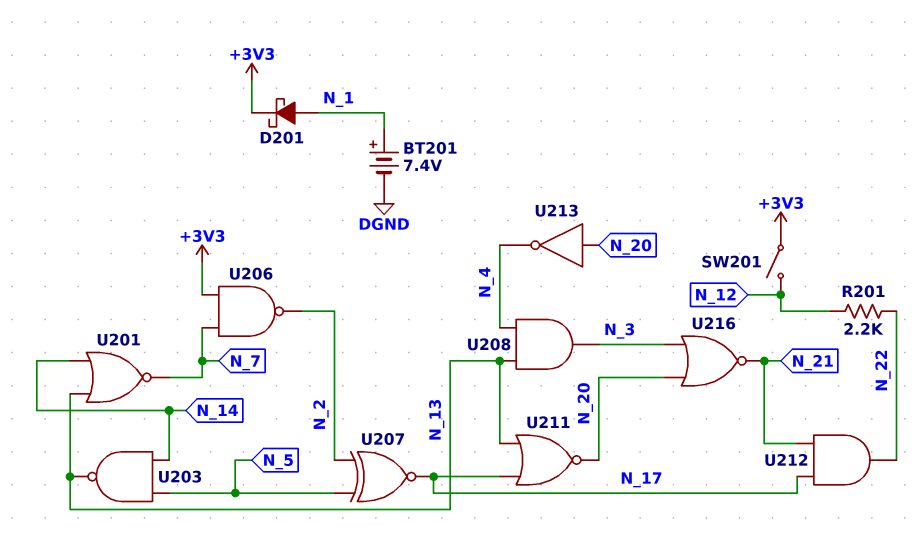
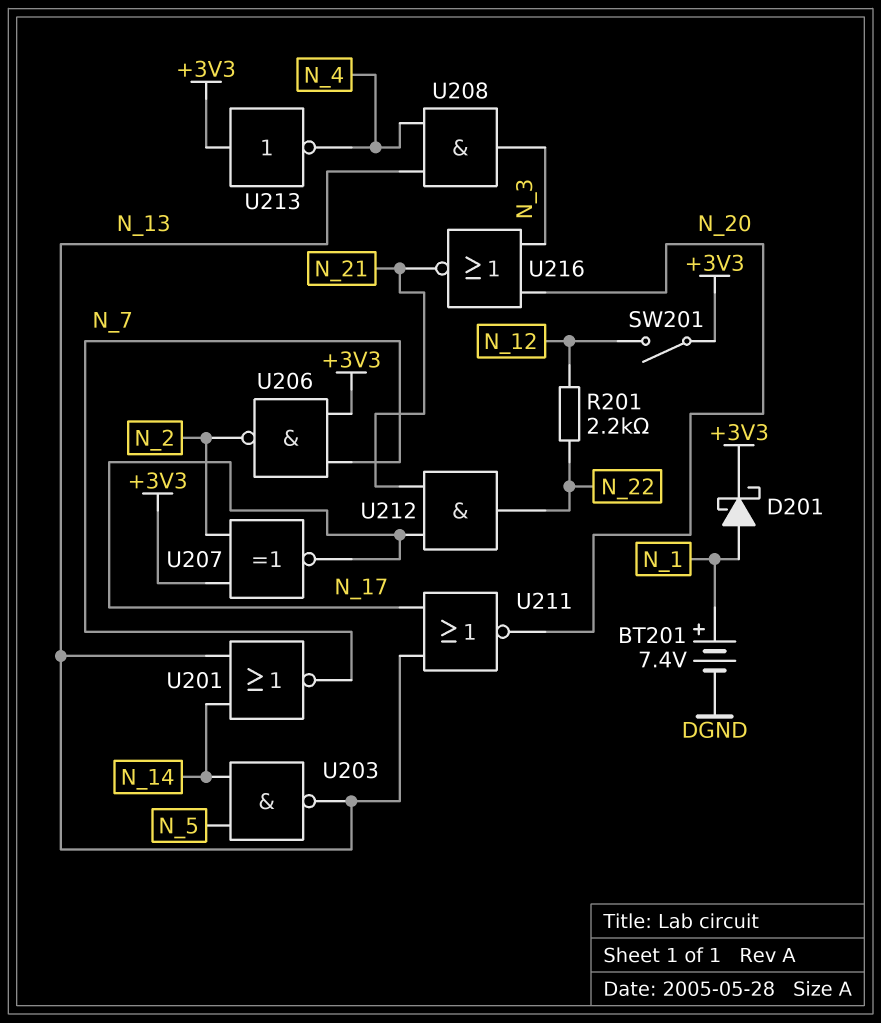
U207: XNOR (in N_2, in N_5, out N_17) -> XNOR (in +3V3, in N_2, out N_17)
U213: NOT (in N_20, out N_4) -> NOT (in +3V3, out N_4)

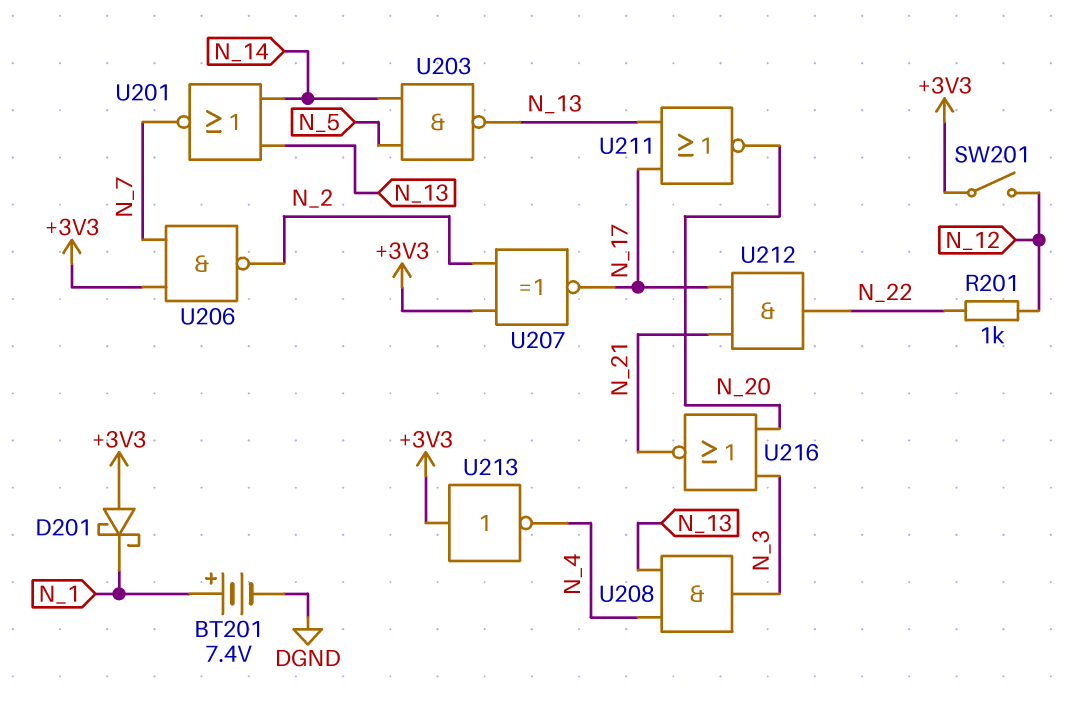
D201: schottky (A N_1, K +3V3) -> schottky (A +3V3, K N_1)
R201: 2.2k (N_12, N_22) -> 1k (N_12, N_22)

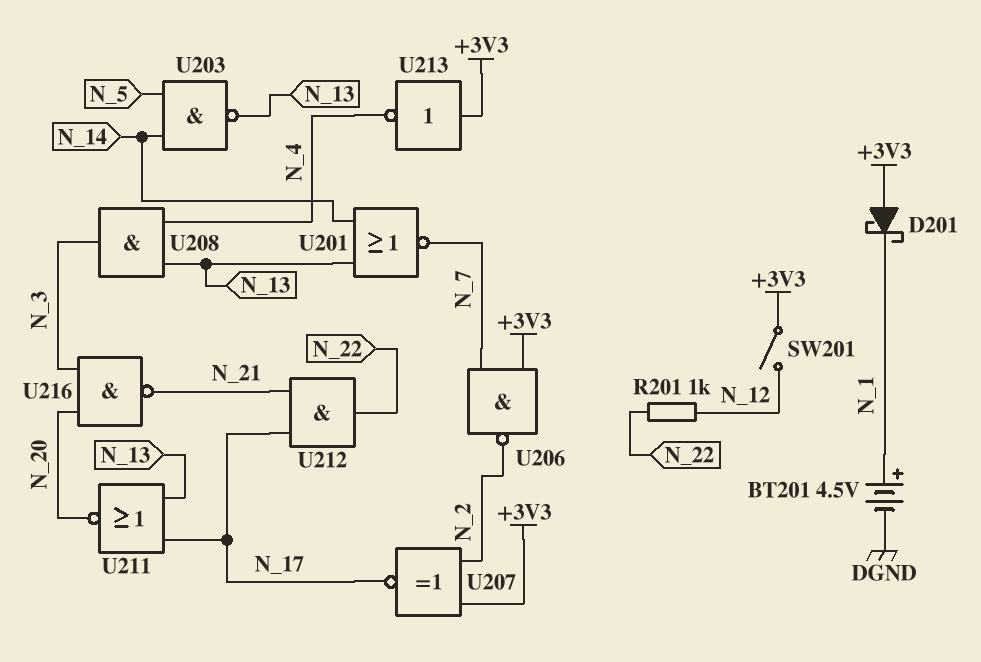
BT201: 7.4V (plus N_1, minus DGND) -> 4.5V (plus N_1, minus DGND)
U216: NOR (in N_3, in N_20, out N_21) -> NAND (in N_3, in N_20, out N_21)

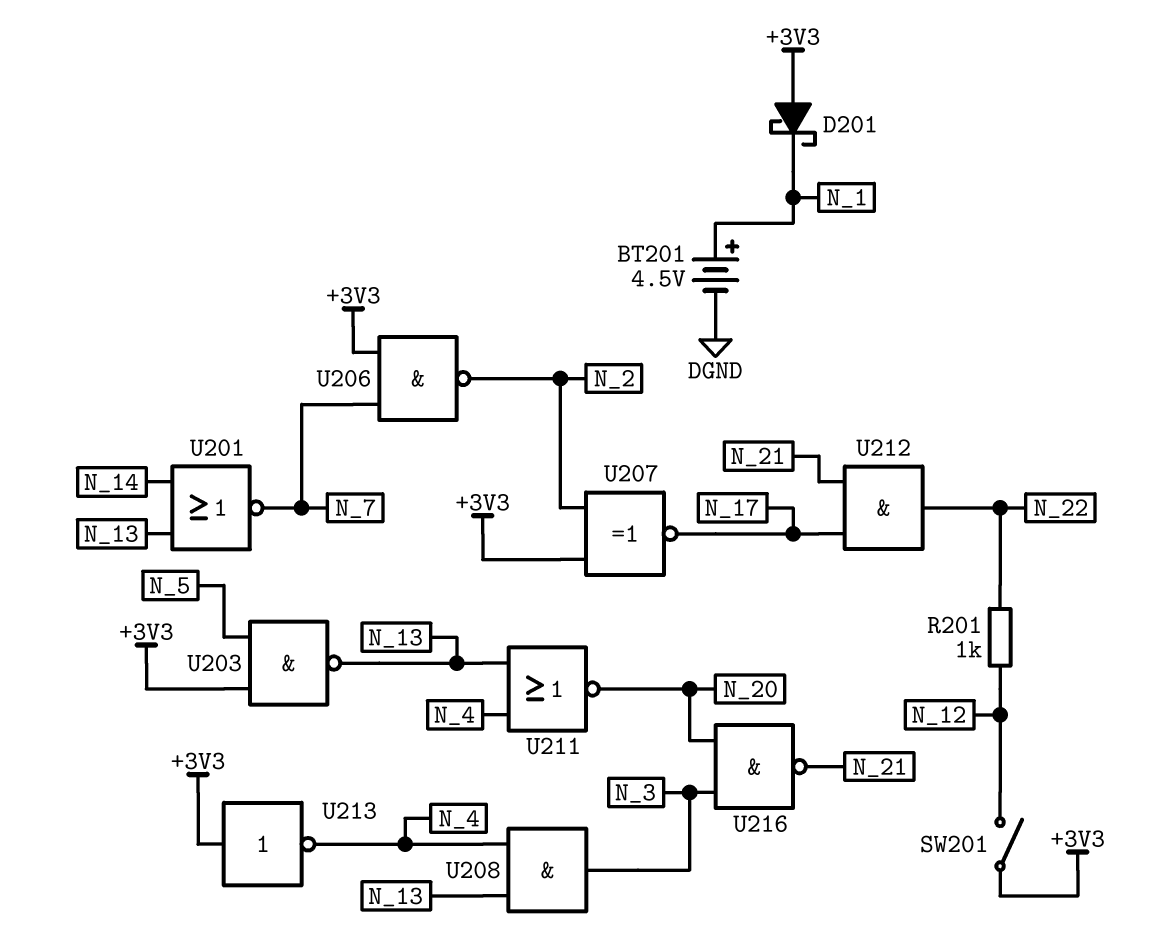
U203: NAND (in N_5, in N_14, out N_13) -> NAND (in +3V3, in N_5, out N_13)
U211: NOR (in N_13, in N_17, out N_20) -> NOR (in N_4, in N_13, out N_20)

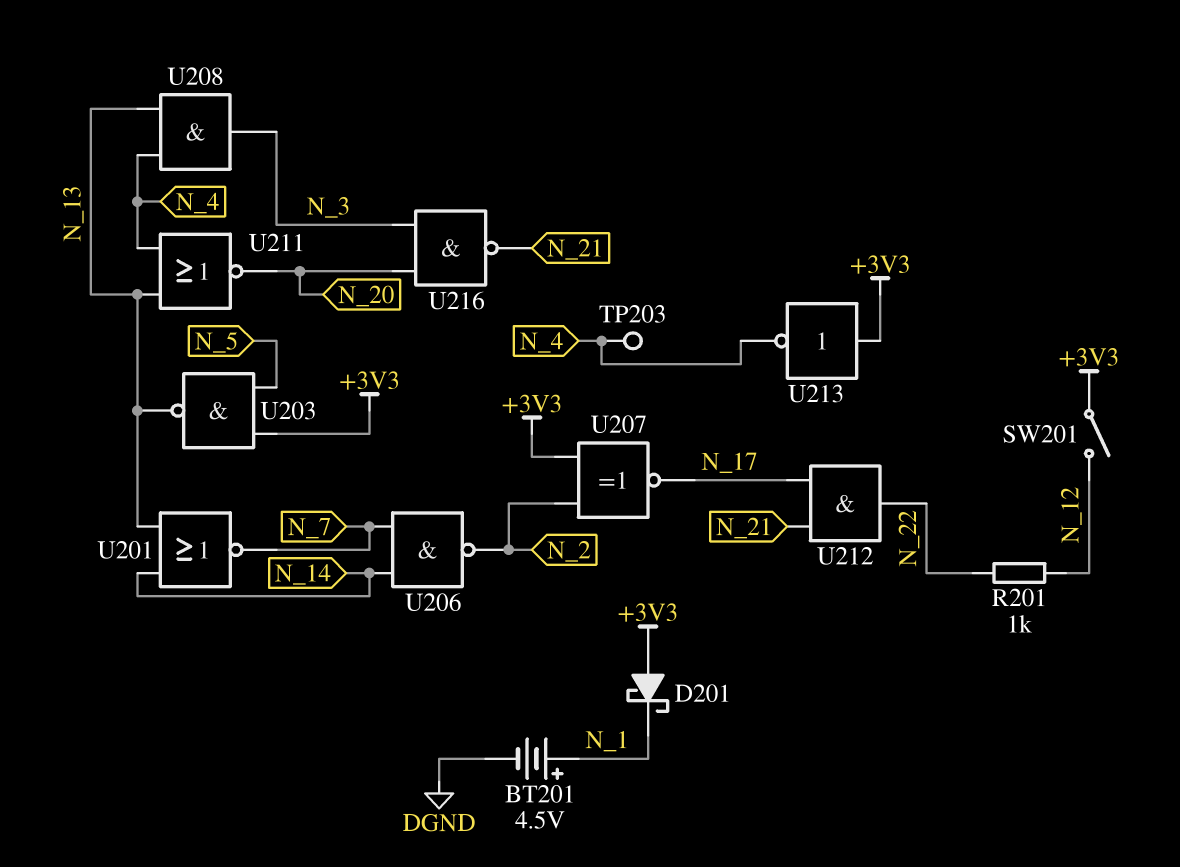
TP203: none -> test point (N_4)
U206: NAND (in +3V3, in N_7, out N_2) -> NAND (in N_7, in N_14, out N_2)

